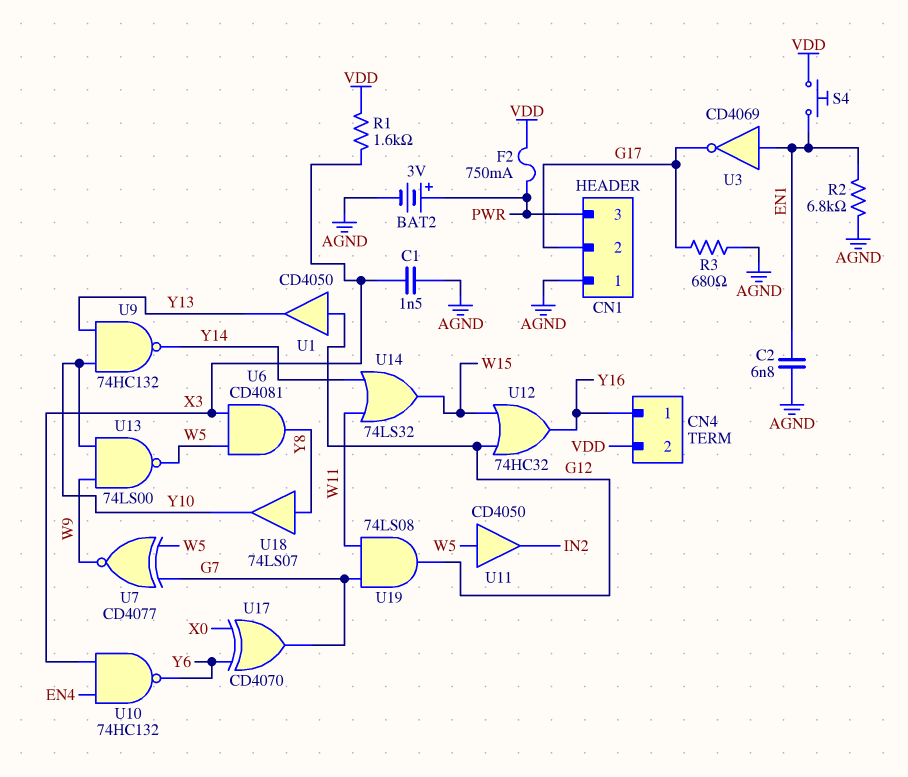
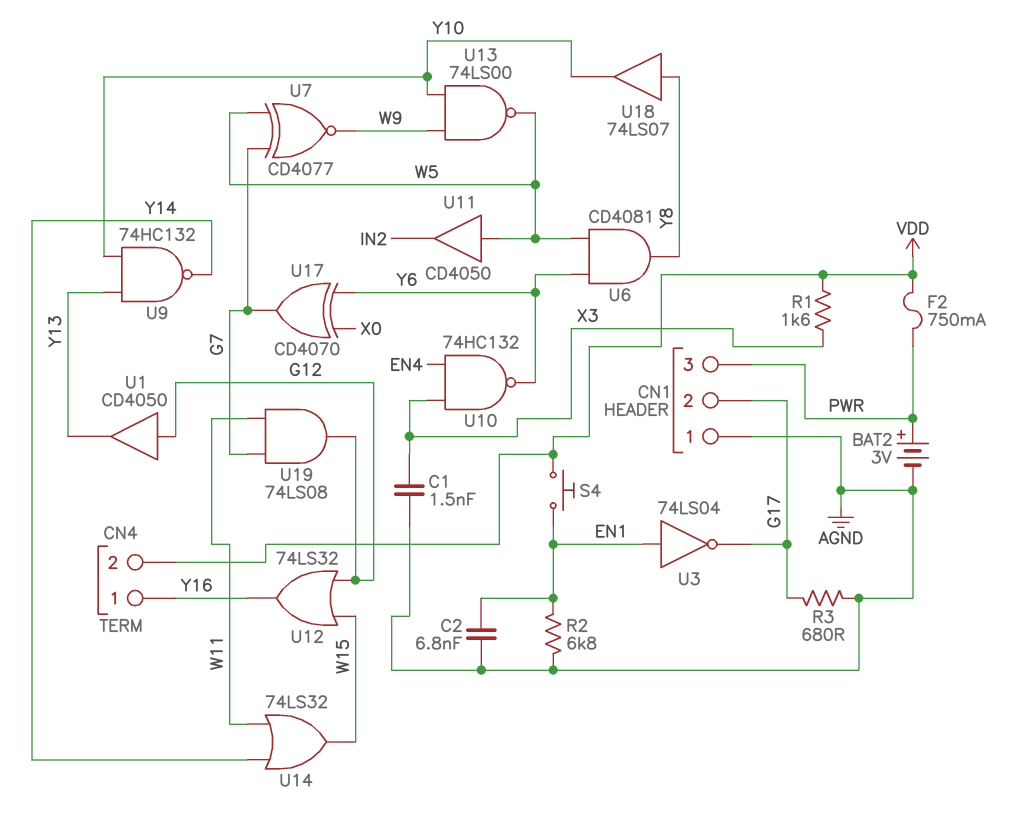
U3: NOT CD4069 (in EN1, out G17) -> NOT 74LS04 (in EN1, out G17)
U6: AND CD4081 (in W5, in X3, out Y8) -> AND CD4081 (in W5, in Y6, out Y8)
U12: OR 74HC32 (in G12, in W15, out Y16) -> OR 74LS32 (in G12, in W15, out Y16)

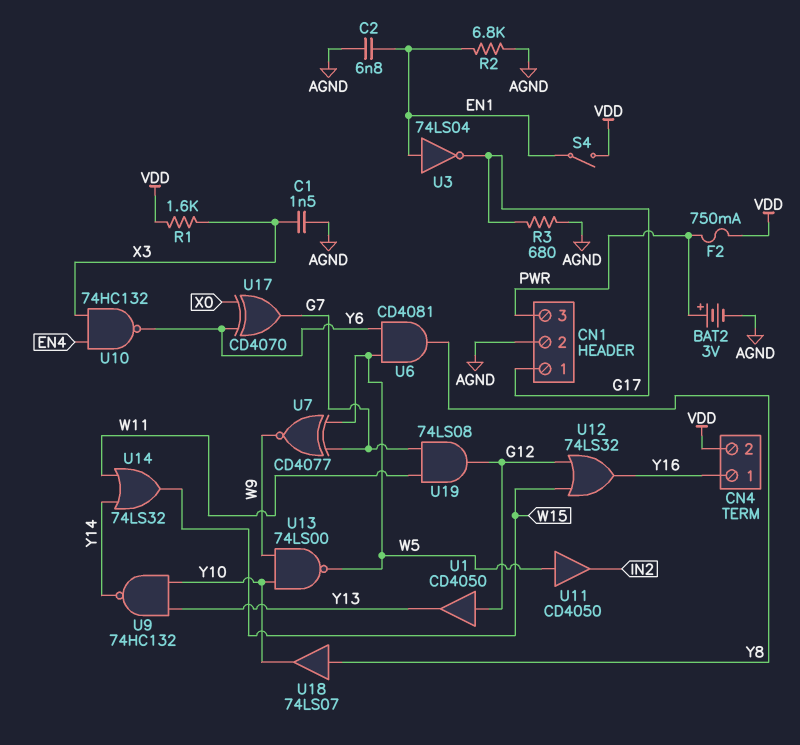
CN1 pin 1: AGND -> G17
CN1 pin 2: G17 -> AGND
S4: button (EN1, VDD) -> switch (EN1, VDD)

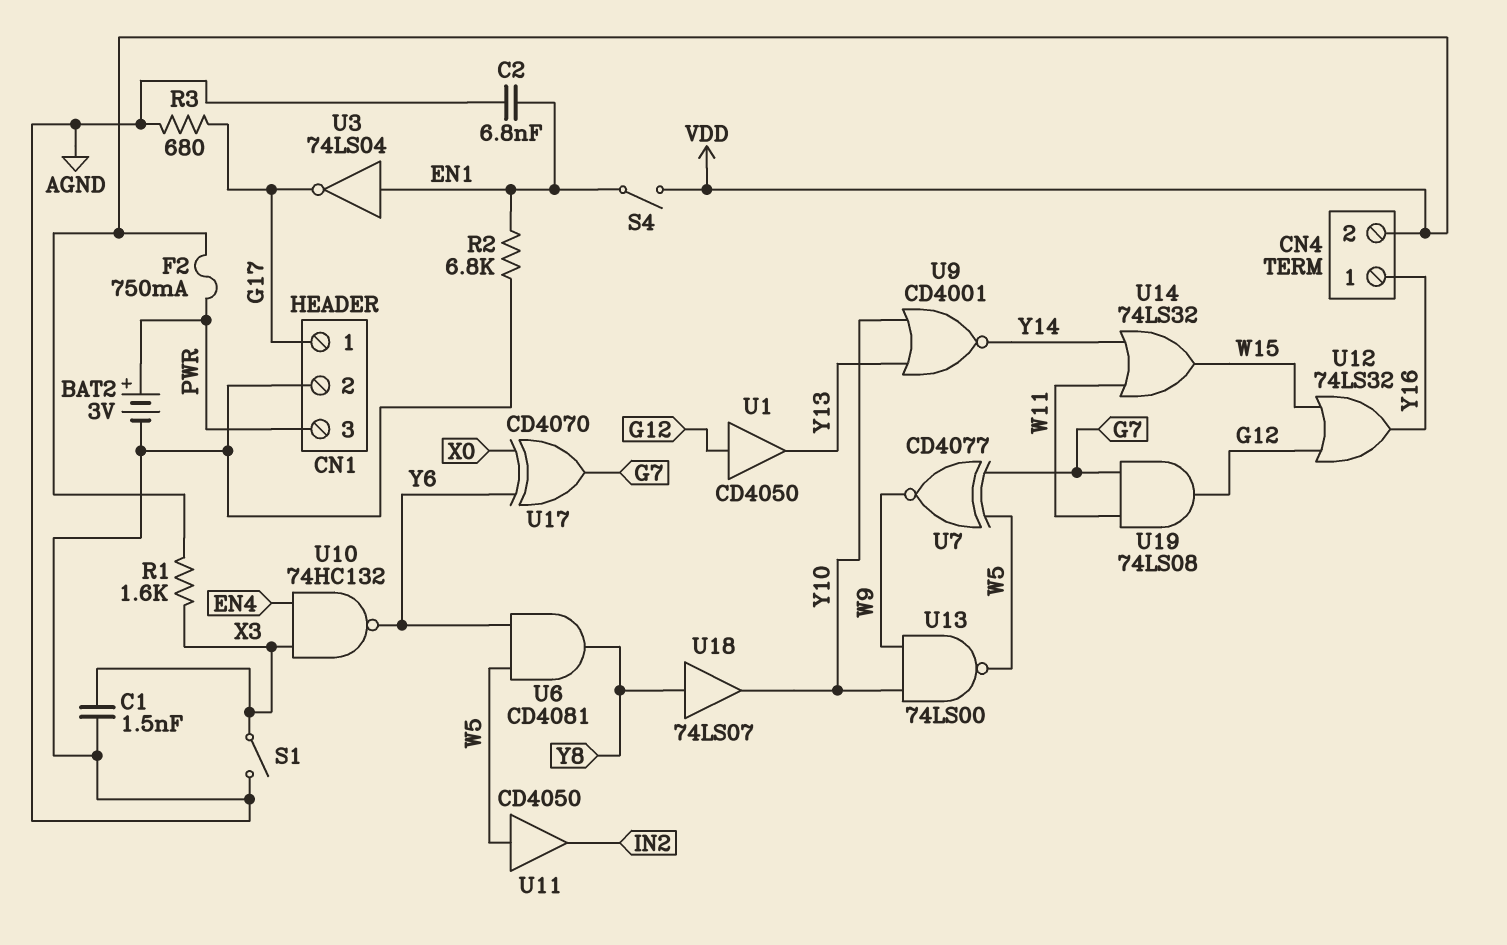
S1: none -> switch (AGND, X3)
U9: NAND 74HC132 (in Y10, in Y13, out Y14) -> NOR CD4001 (in Y10, in Y13, out Y14)

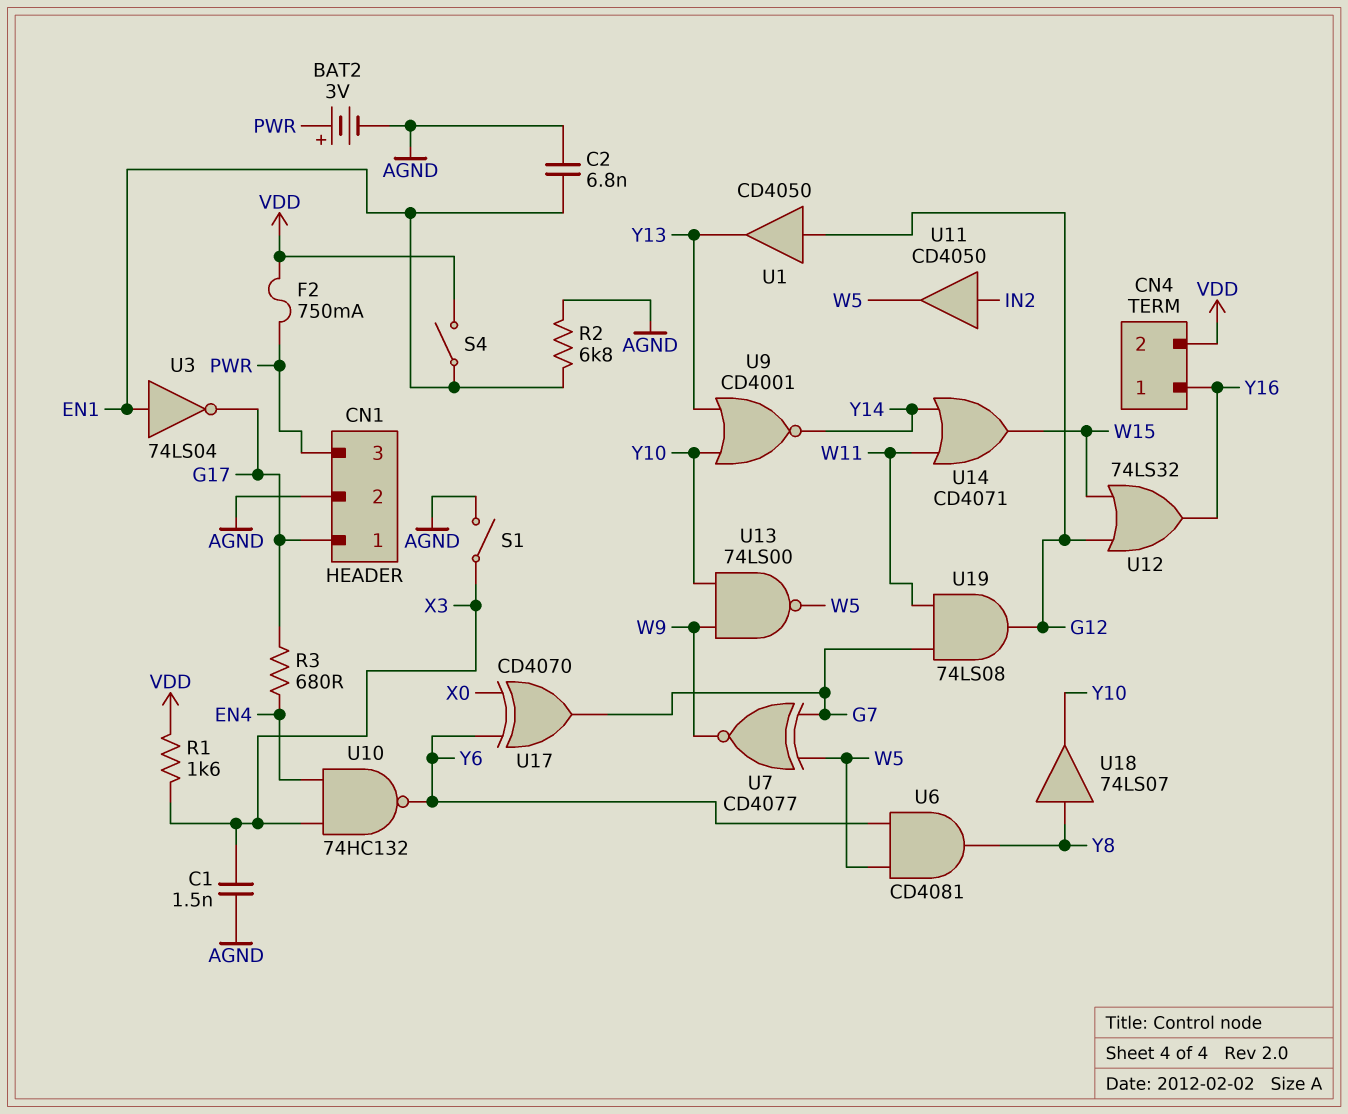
R3: 680 (AGND, G17) -> 680 (EN4, G17)
U11: buffer CD4050 (in W5, out IN2) -> buffer CD4050 (in IN2, out W5)
U14: OR 74LS32 (in W11, in Y14, out W15) -> OR CD4071 (in W11, in Y14, out W15)

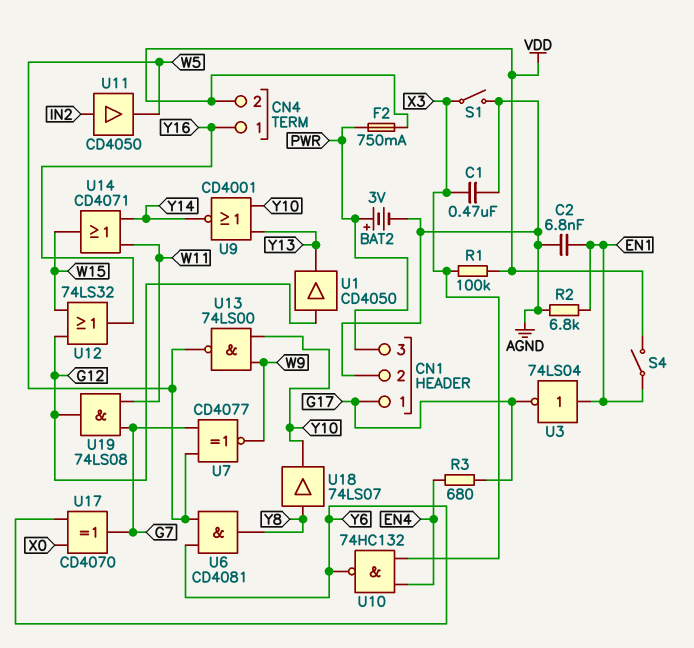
C1: 1.5nF (AGND, X3) -> 470nF (AGND, X3)
R1: 1.6k (VDD, X3) -> 100k (VDD, X3)

